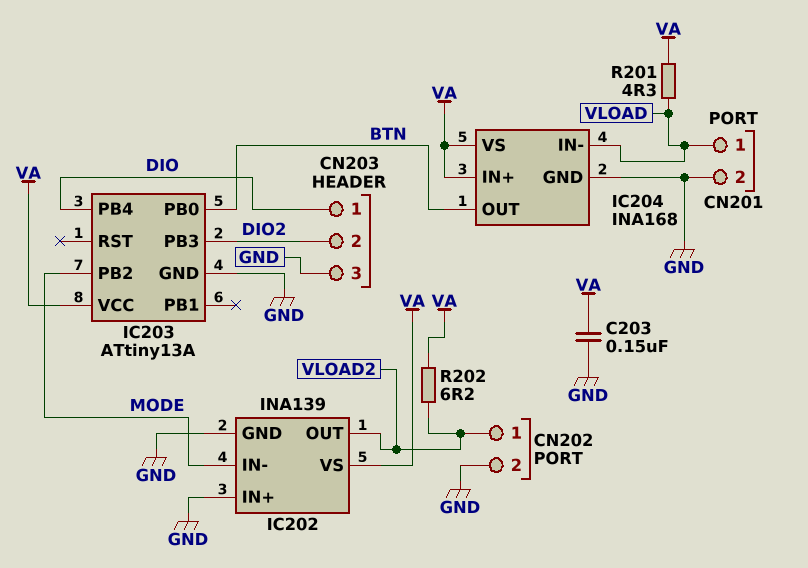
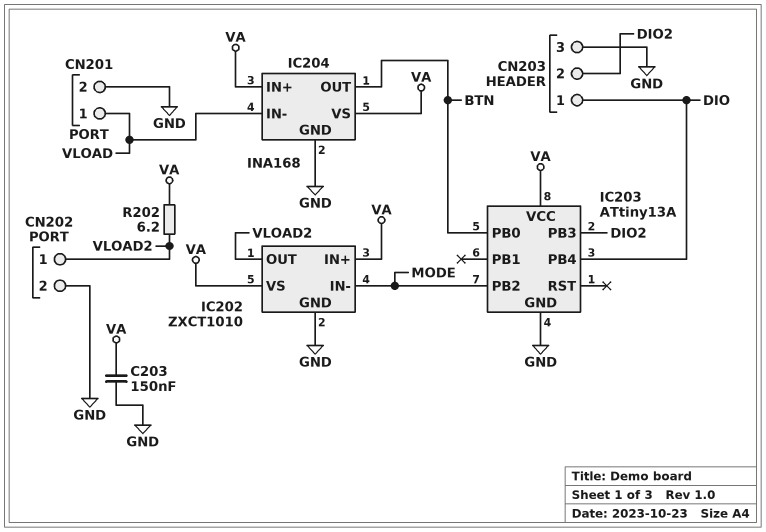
IC202: INA139 -> ZXCT1010
IC202 pin IN+: GND -> VA
R201: 4.3 (VA, VLOAD) -> none

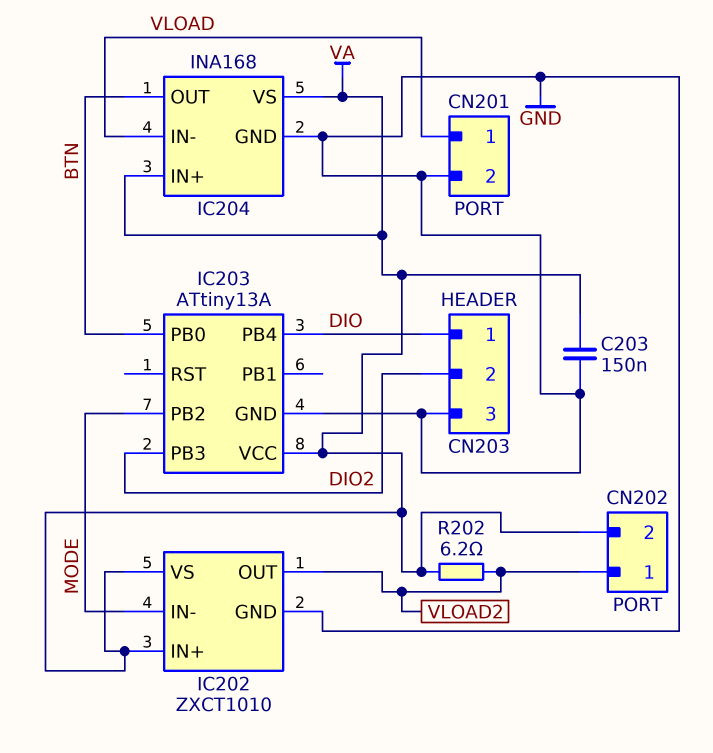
CN202 pin 2: GND -> VA

